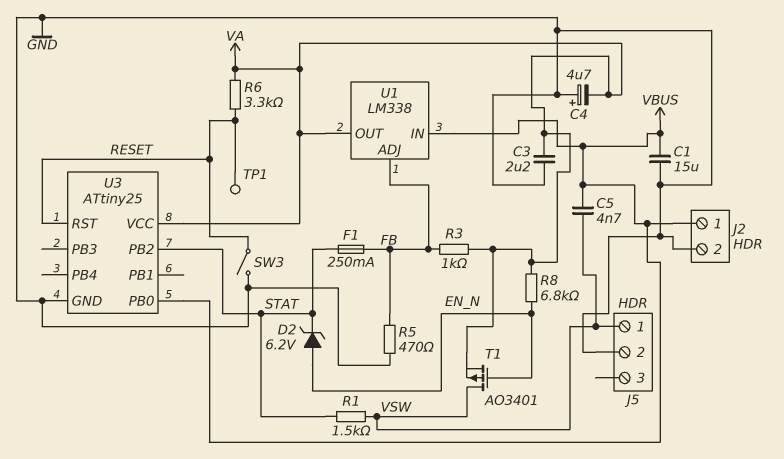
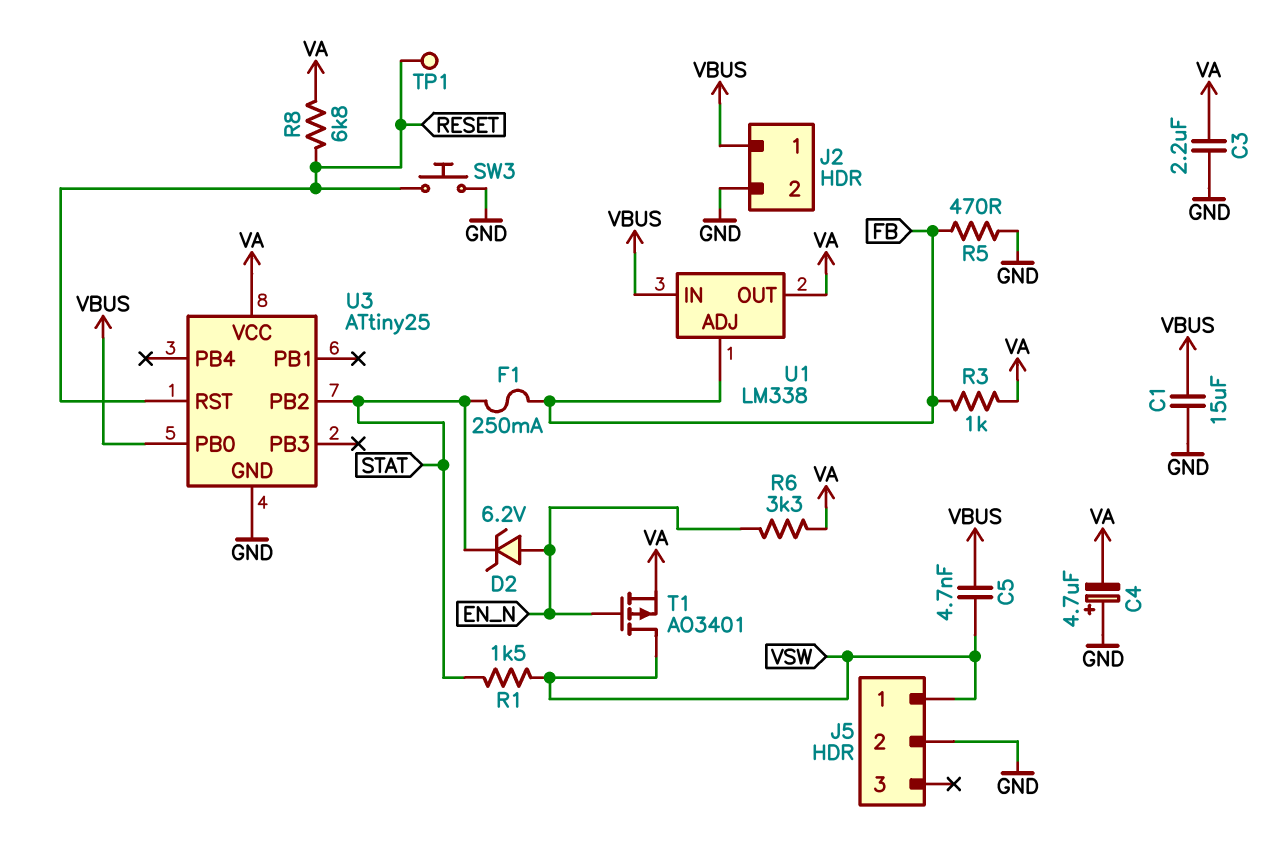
R6: 3.3k (RESET, VA) -> 3.3k (EN_N, VA)
R8: 6.8k (EN_N, VA) -> 6.8k (RESET, VA)
SW3: switch (GND, RESET) -> button (GND, RESET)

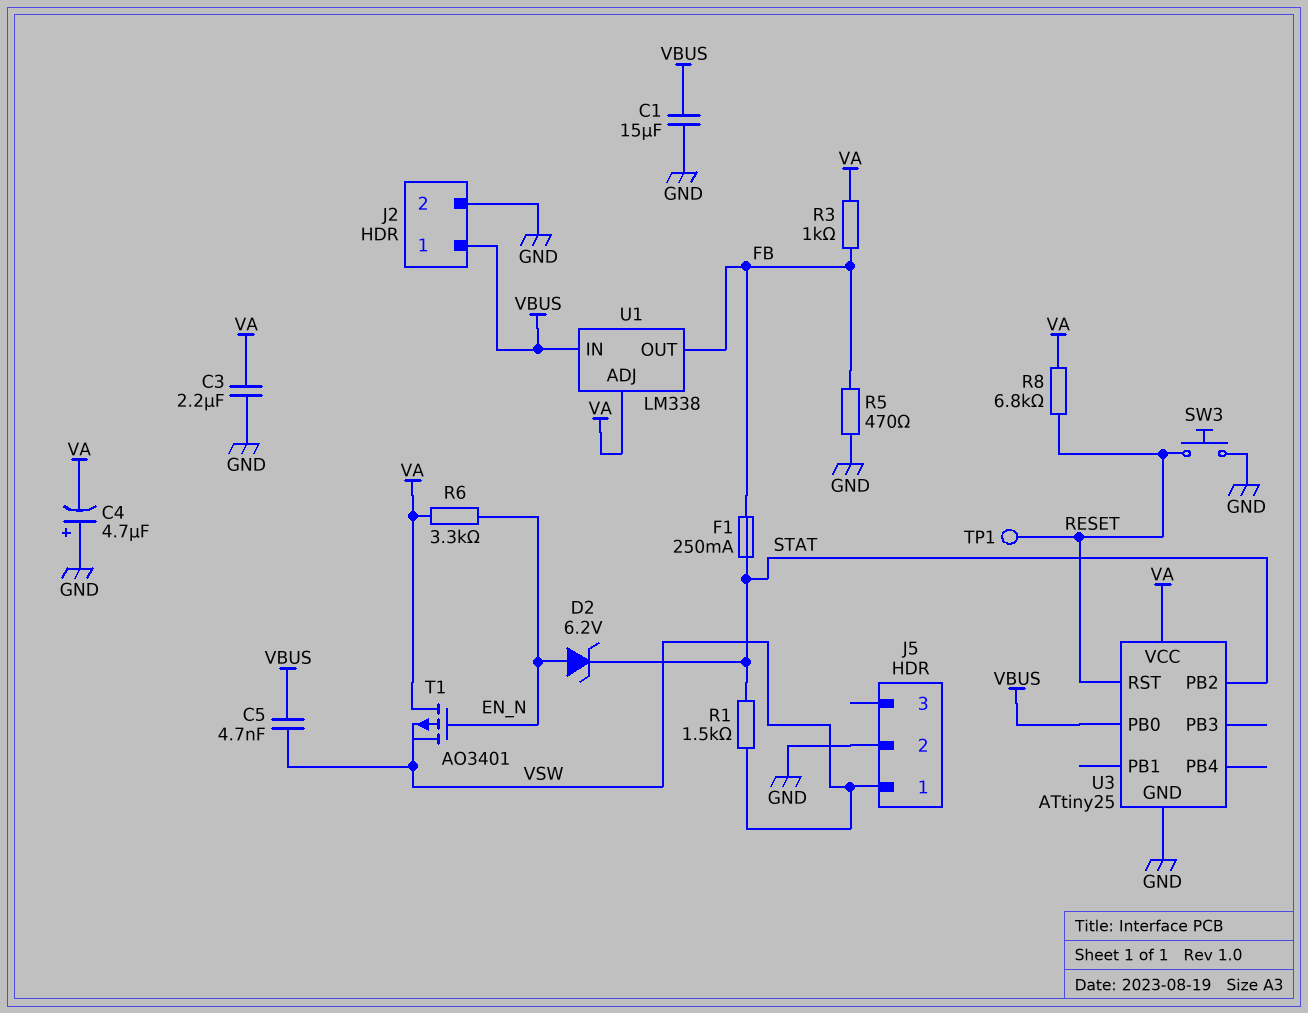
T1: PMOS AO3401 (G EN_N, D VSW, S VA) -> PMOS AO3401 (G EN_N, D VA, S VSW)
U1 pin ADJ: FB -> VA
U1 pin OUT: VA -> FB

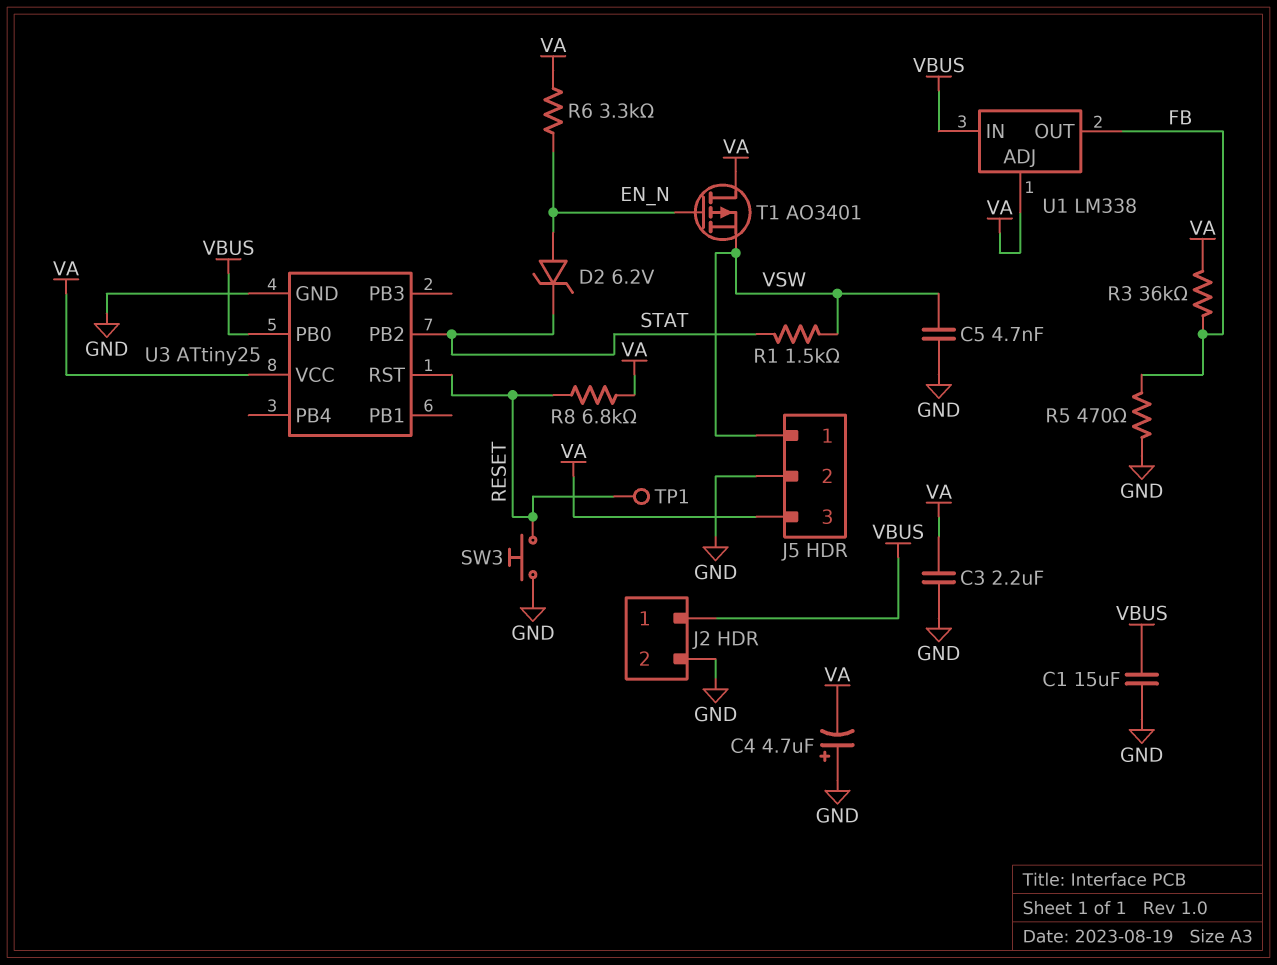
C5: 4.7nF (VBUS, VSW) -> 4.7nF (GND, VSW)
F1: 250mA (FB, STAT) -> none
J5 pin 3: none -> VA
R3: 1k (FB, VA) -> 36k (FB, VA)

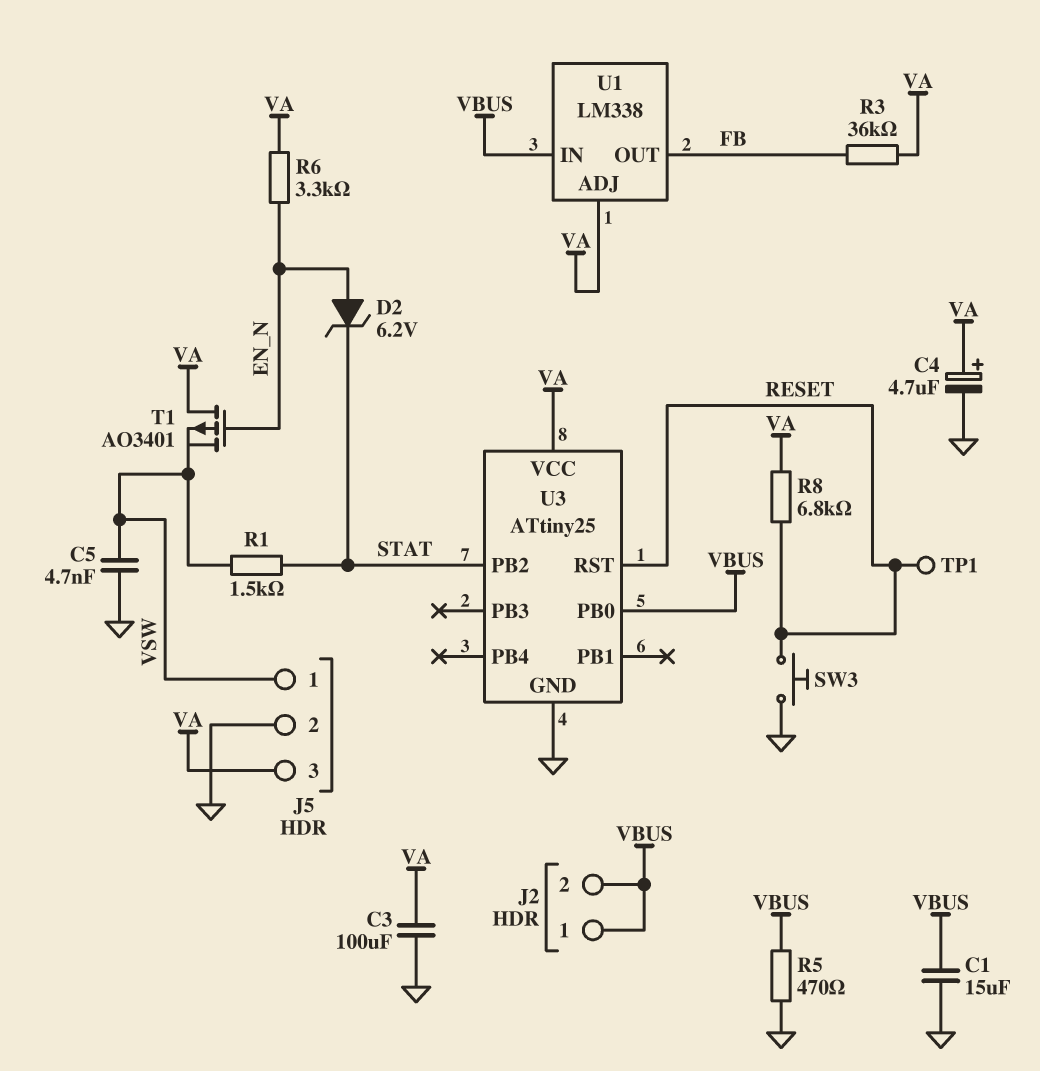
C3: 2.2uF (GND, VA) -> 100uF (GND, VA)
C4: 4.7uF (plus GND, minus VA) -> 4.7uF (plus VA, minus GND)
J2 pin 2: GND -> VBUS
R5: 470 (FB, GND) -> 470 (GND, VBUS)

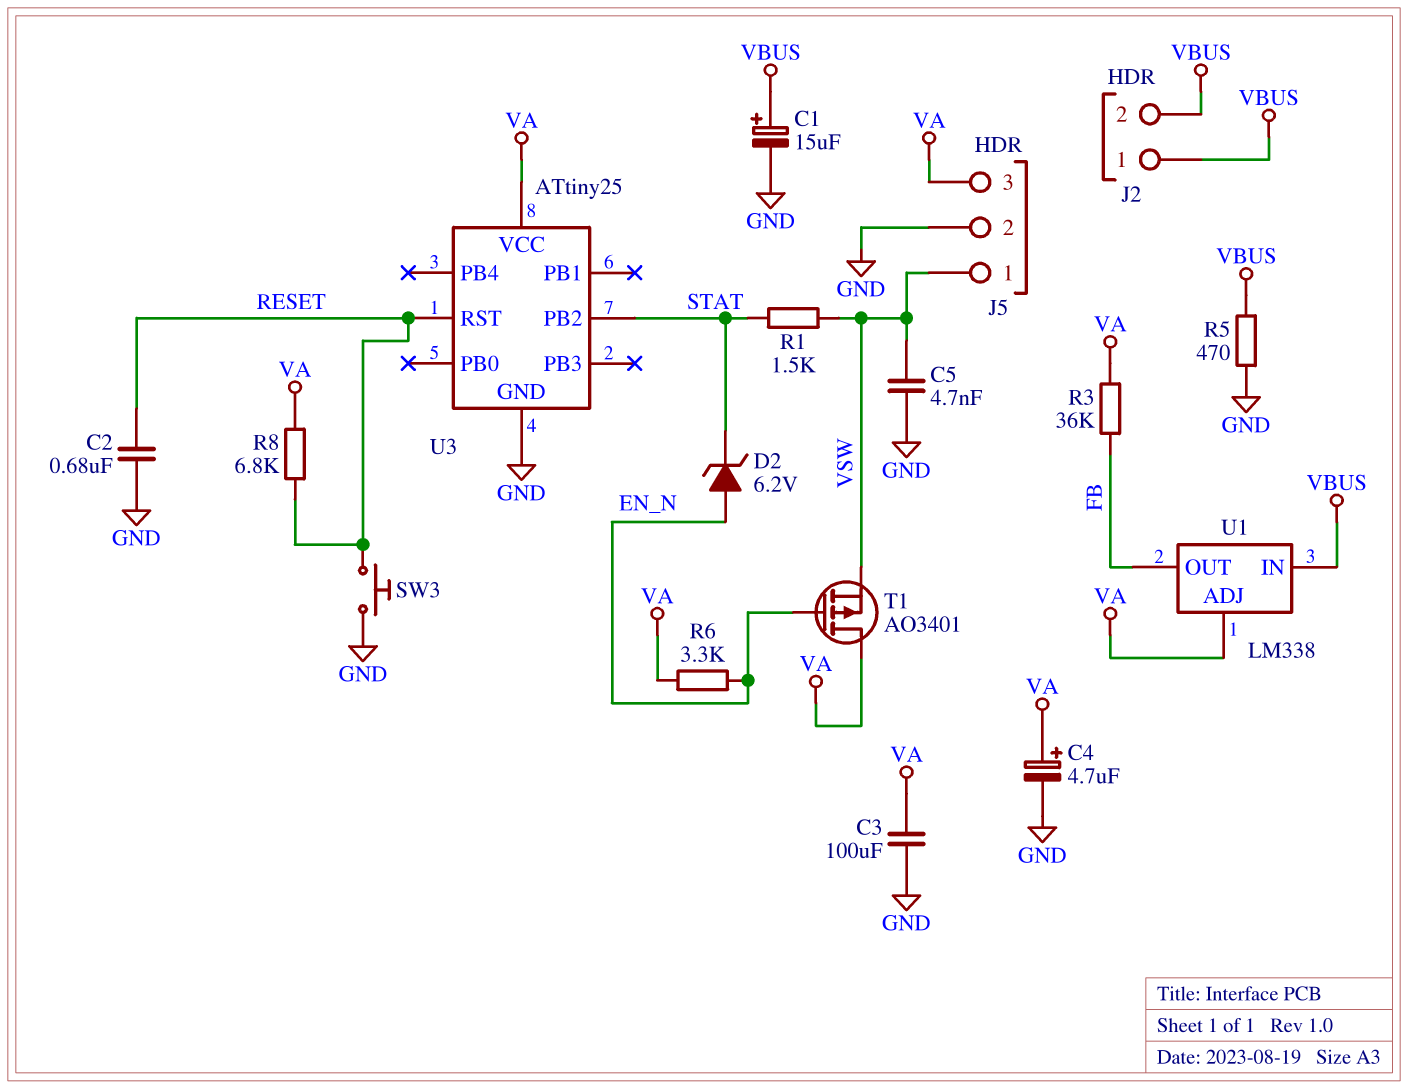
C1: 15uF (GND, VBUS) -> 15uF (plus VBUS, minus GND)
C2: none -> 680nF (GND, RESET)
TP1: test point (RESET) -> none
U3 pin PB0: VBUS -> none

